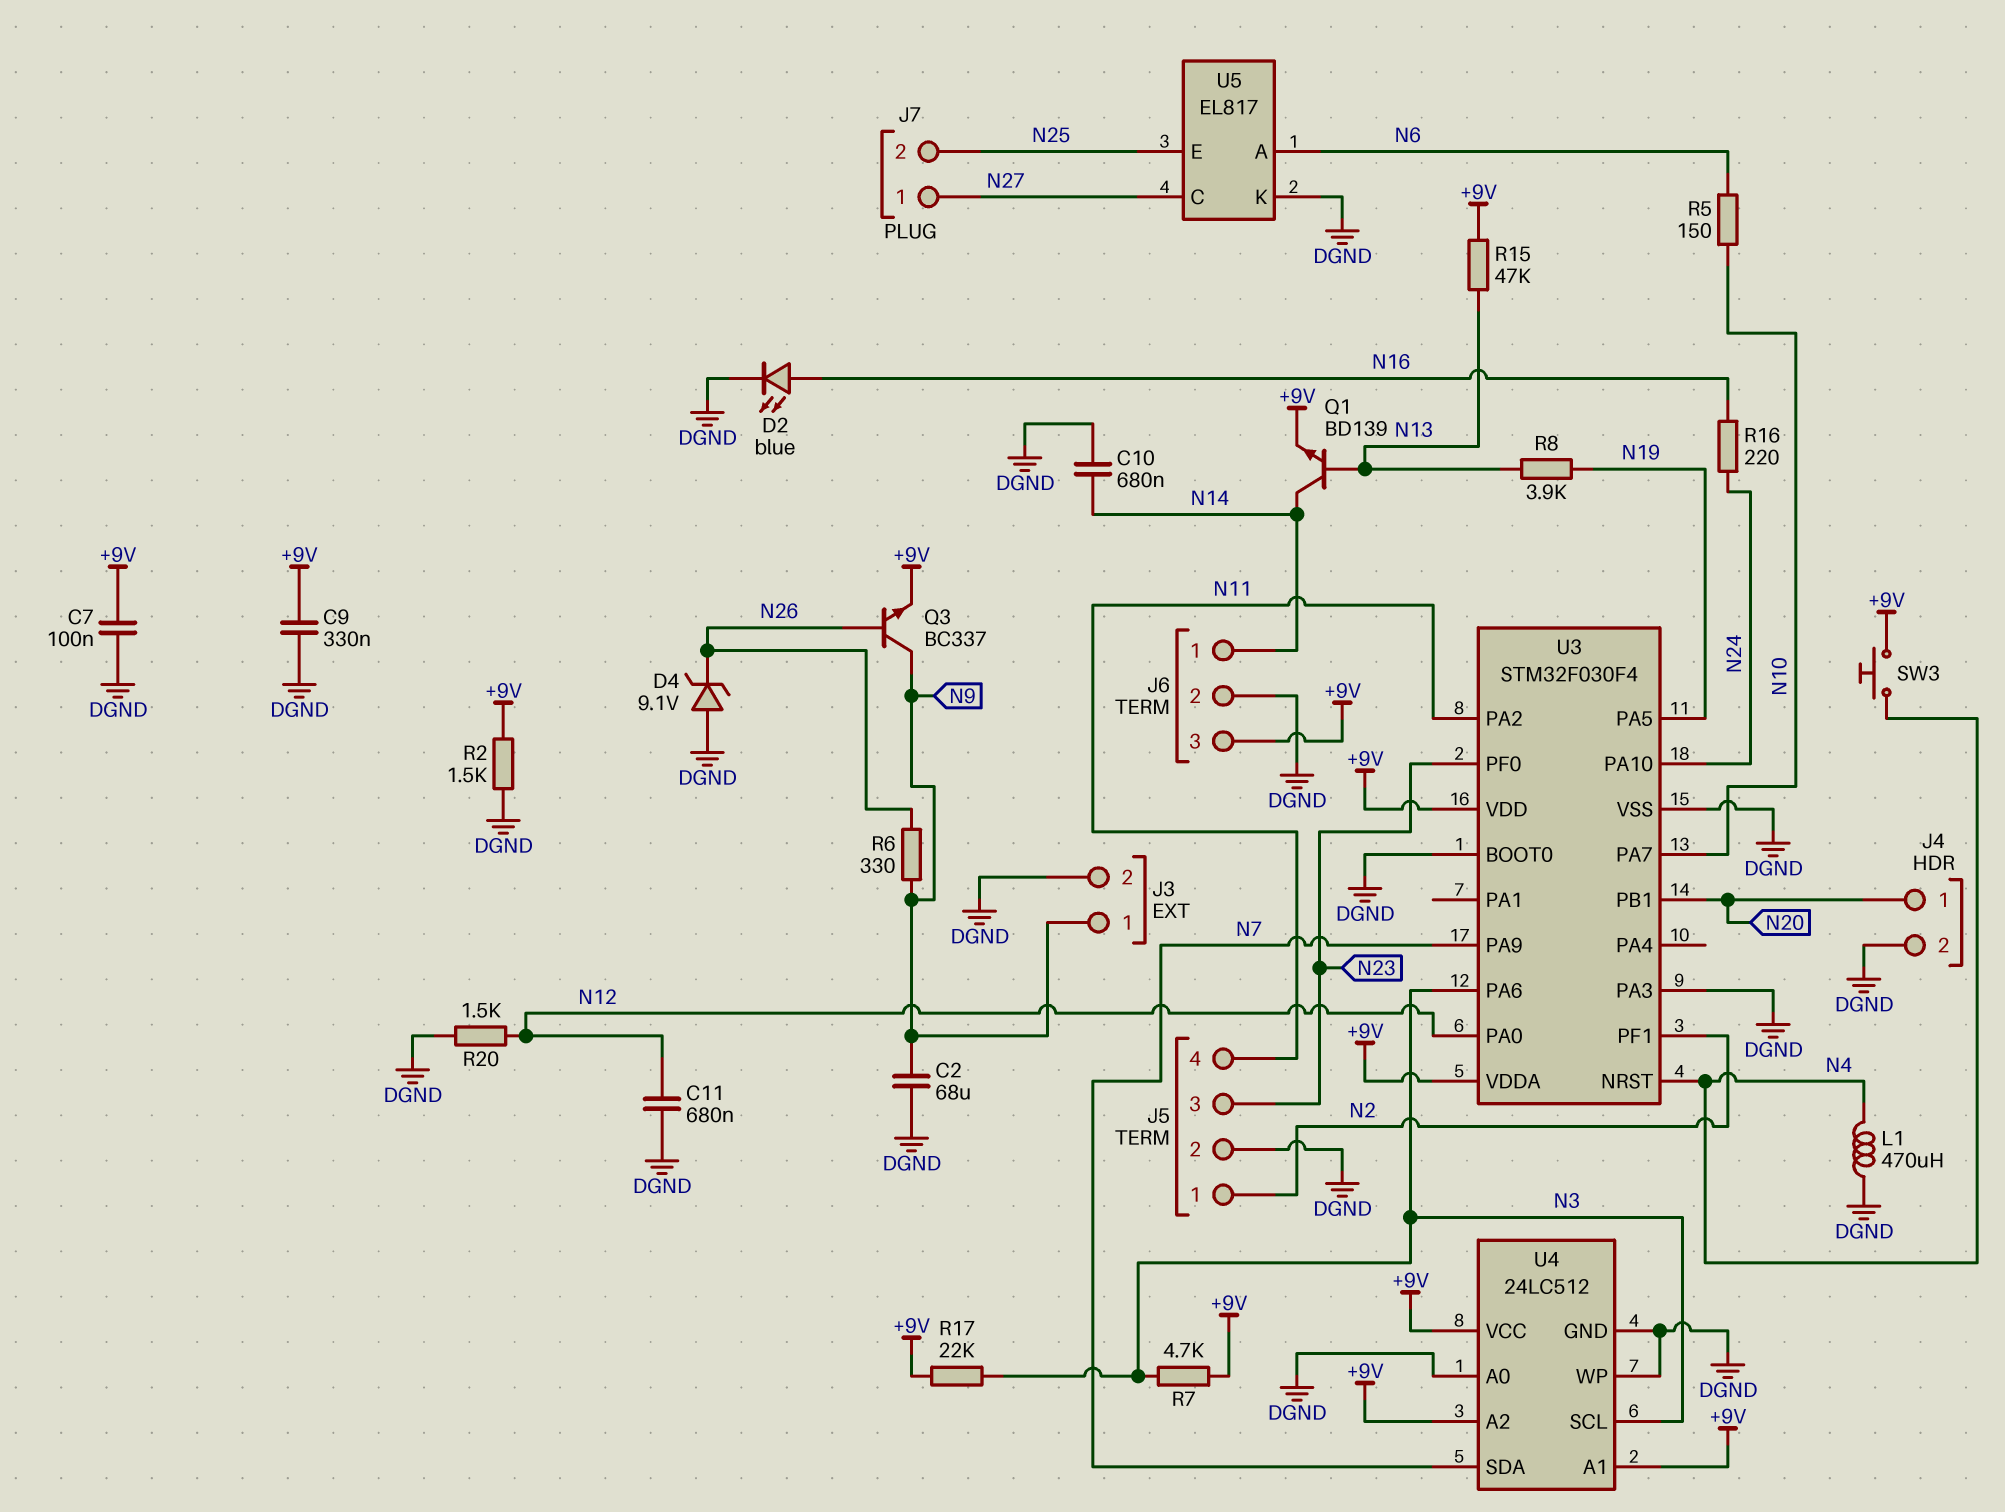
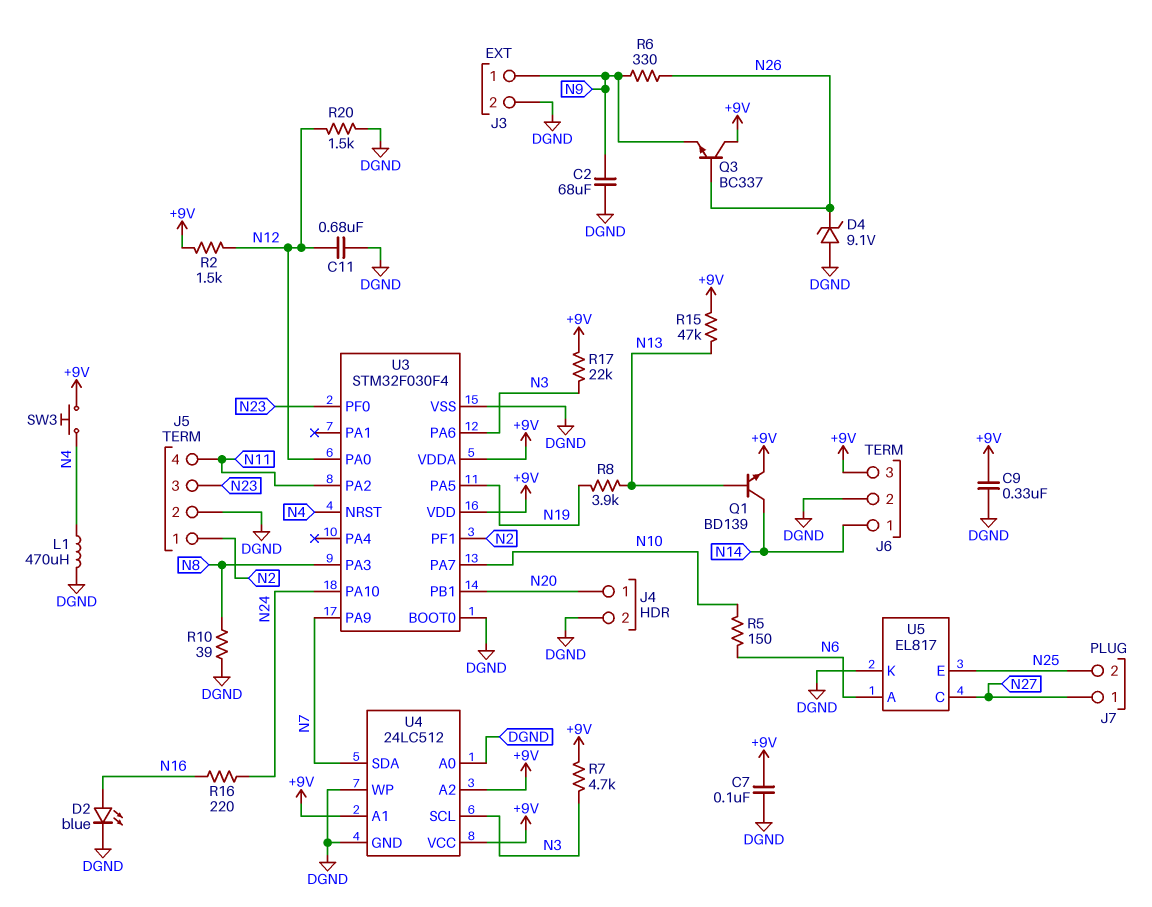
C10: 680nF (DGND, N14) -> none
Q3: NPN BC337 (B N26, C N9, E +9V) -> NPN BC337 (B N26, C +9V, E N9)
R2: 1.5k (+9V, DGND) -> 1.5k (+9V, N12)
R10: none -> 39 (DGND, N8)
U3 pin PA3: DGND -> N8

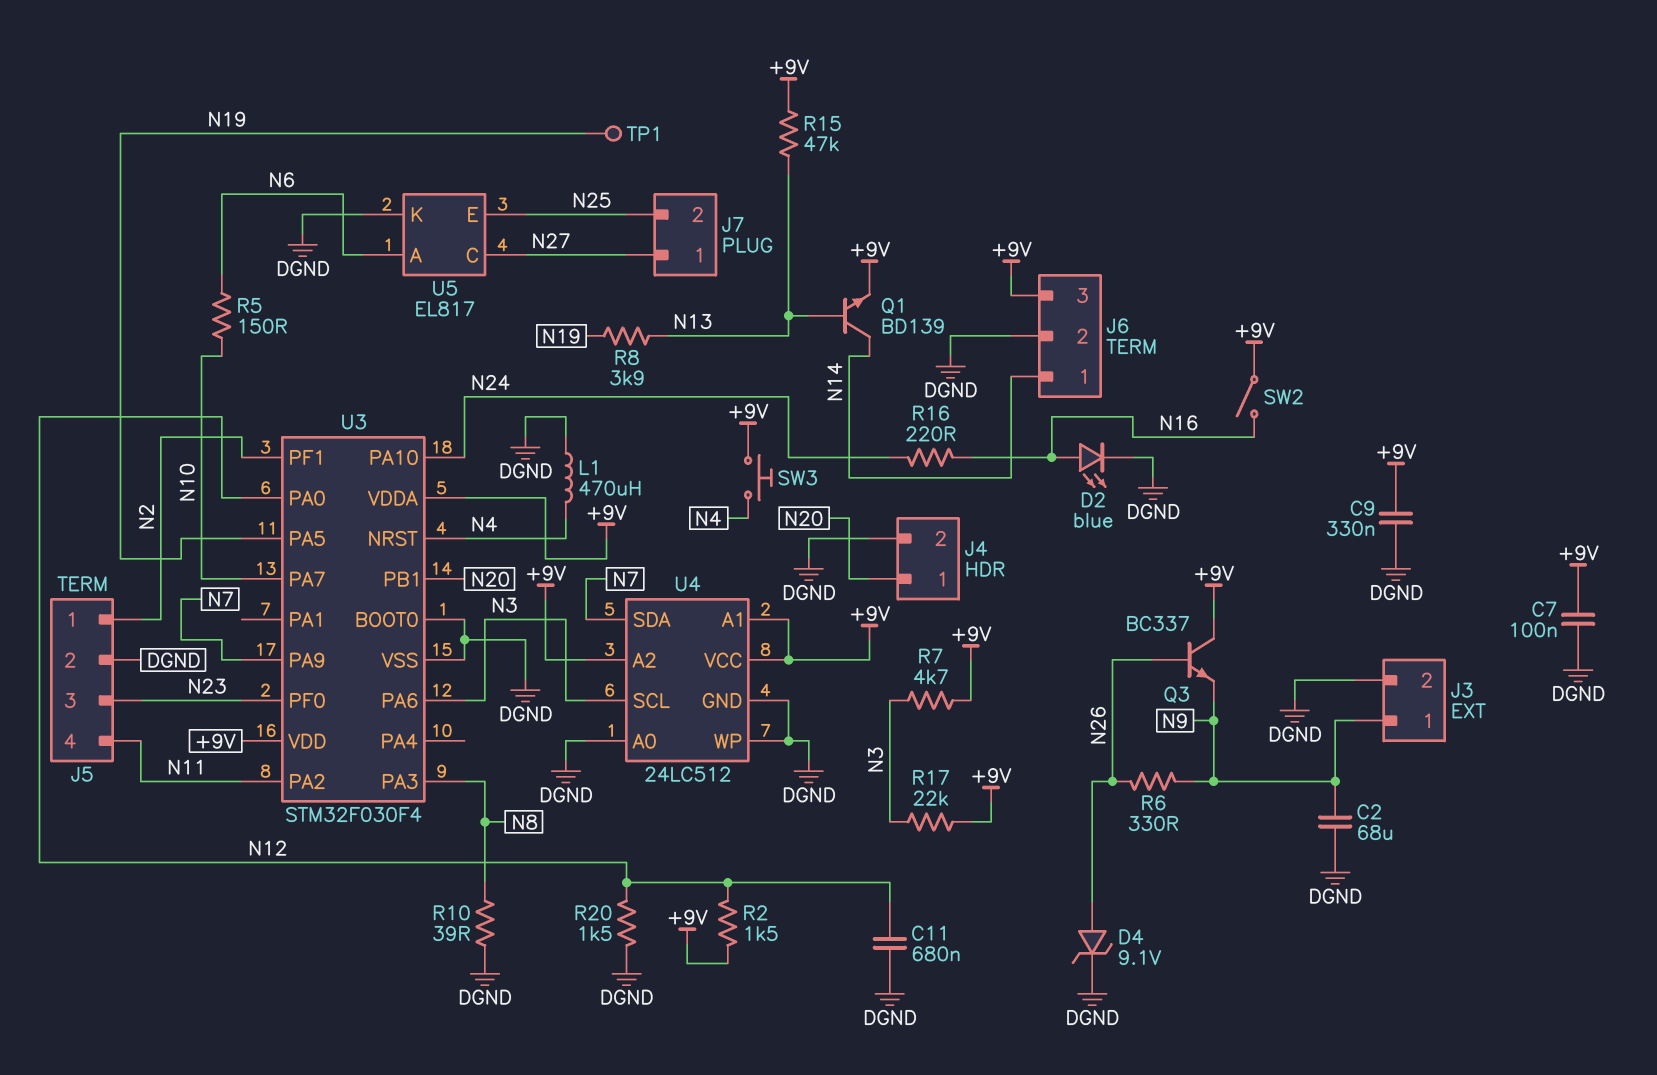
D4: zener 9.1V (A DGND, K N26) -> zener 9.1V (A N26, K DGND)
SW2: none -> switch (+9V, N16)
TP1: none -> test point (N19)

